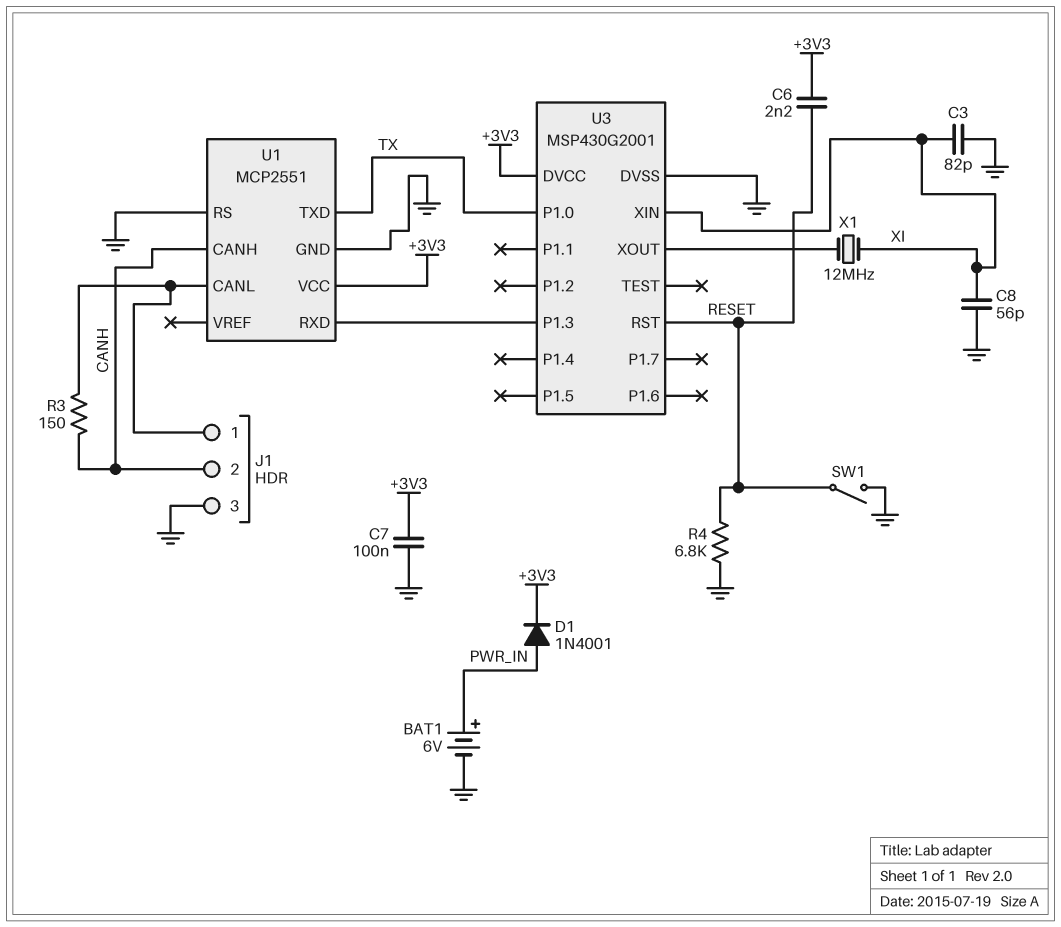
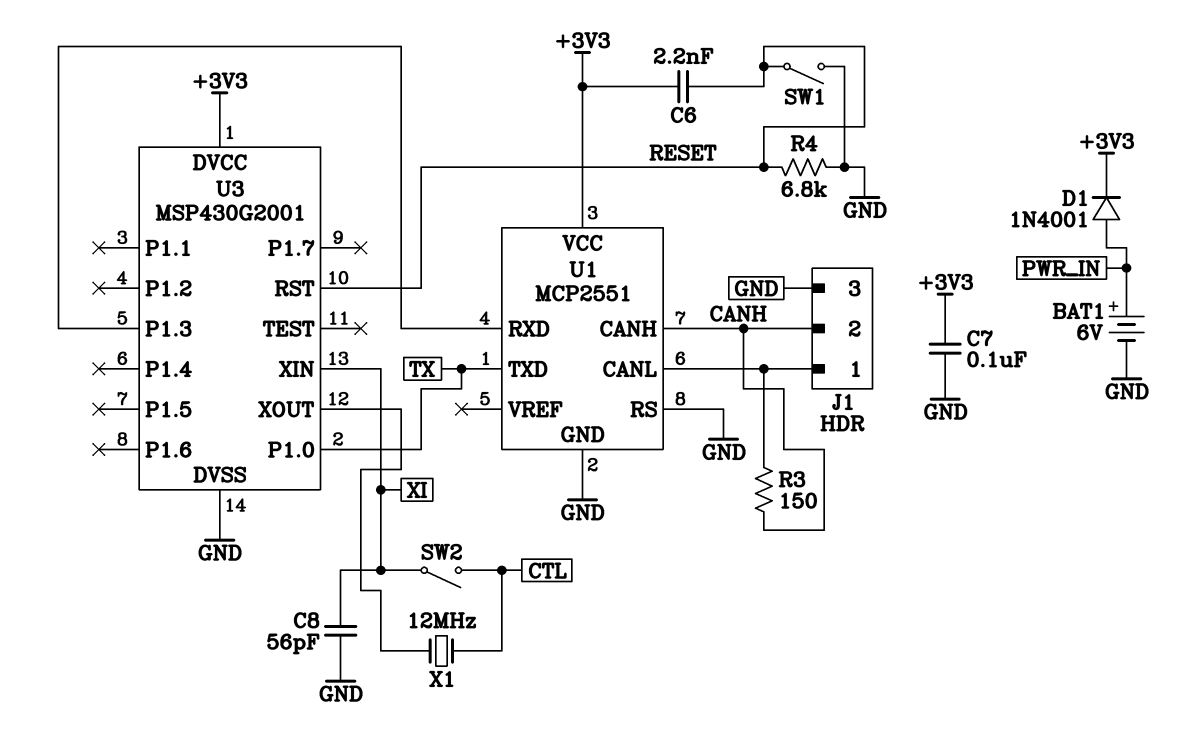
C3: 82pF (GND, XI) -> none
SW2: none -> switch (CTL, XI)
X1: 12MHz (U3/XOUT, XI) -> 12MHz (CTL, U3/XOUT)

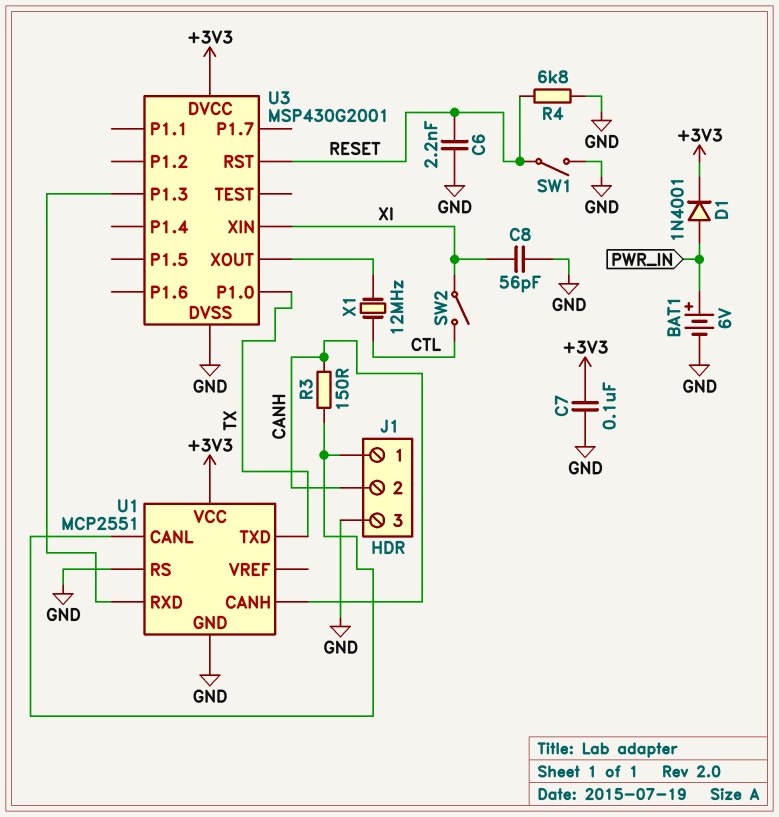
C6: 2.2nF (+3V3, RESET) -> 2.2nF (GND, RESET)

